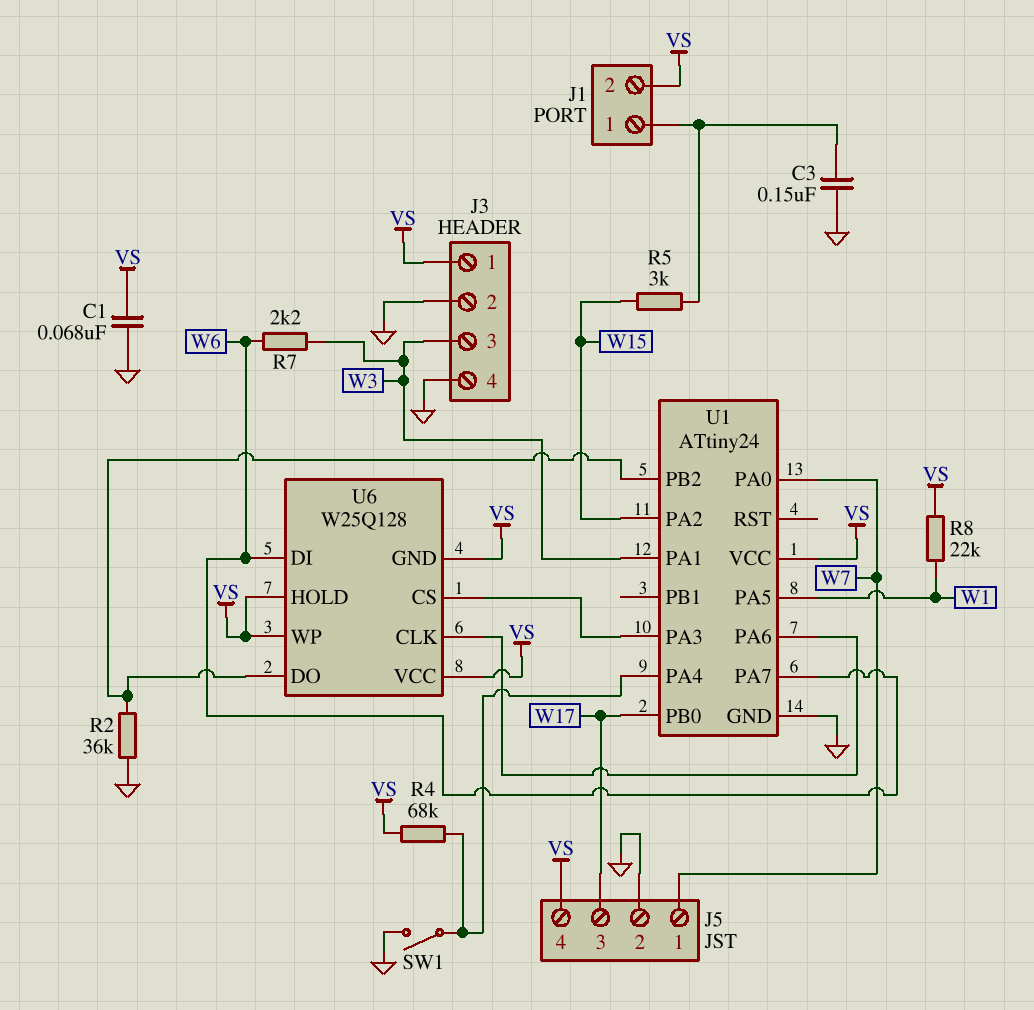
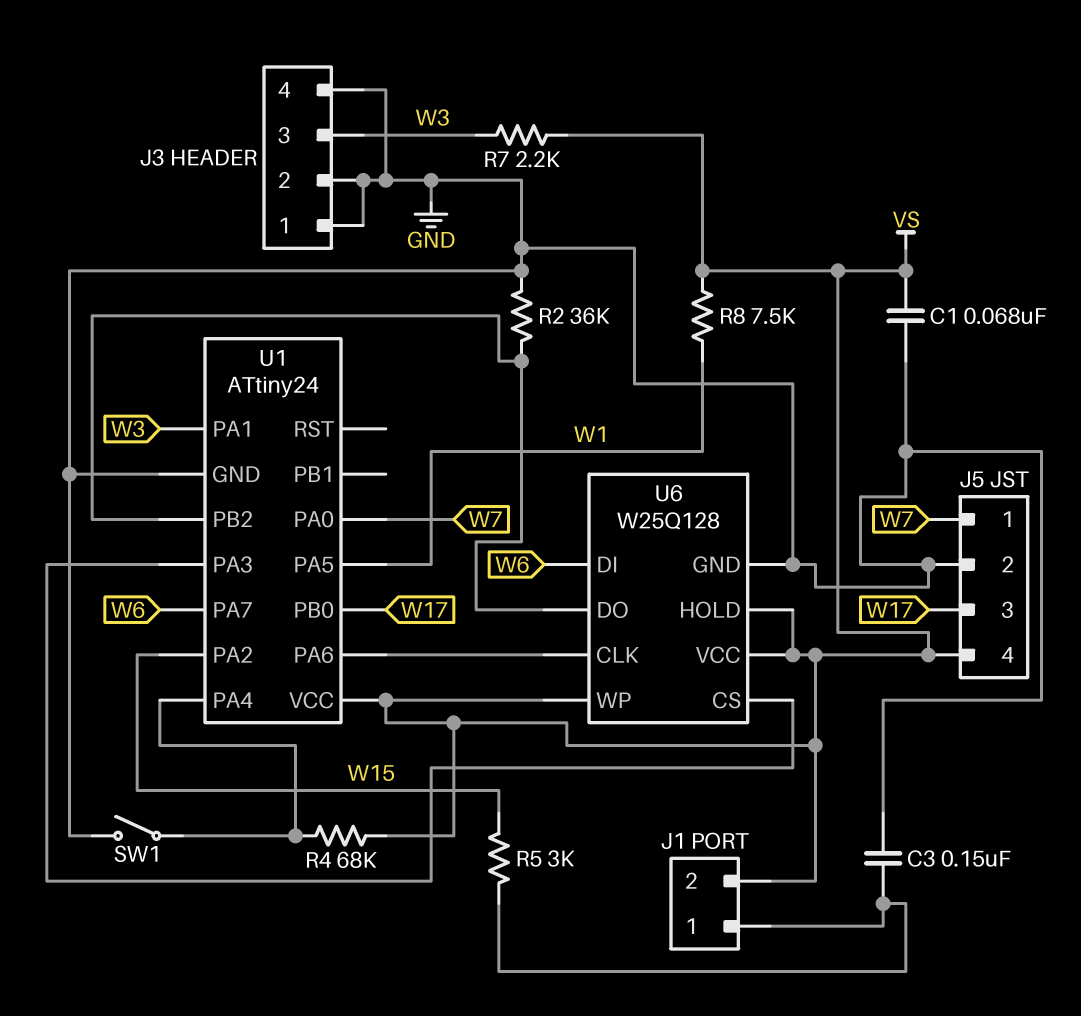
J3 pin 1: VS -> GND
R7: 2.2k (W3, W6) -> 2.2k (VS, W3)
R8: 22k (VS, W1) -> 7.5k (VS, W1)
U6 pin GND: VS -> GND

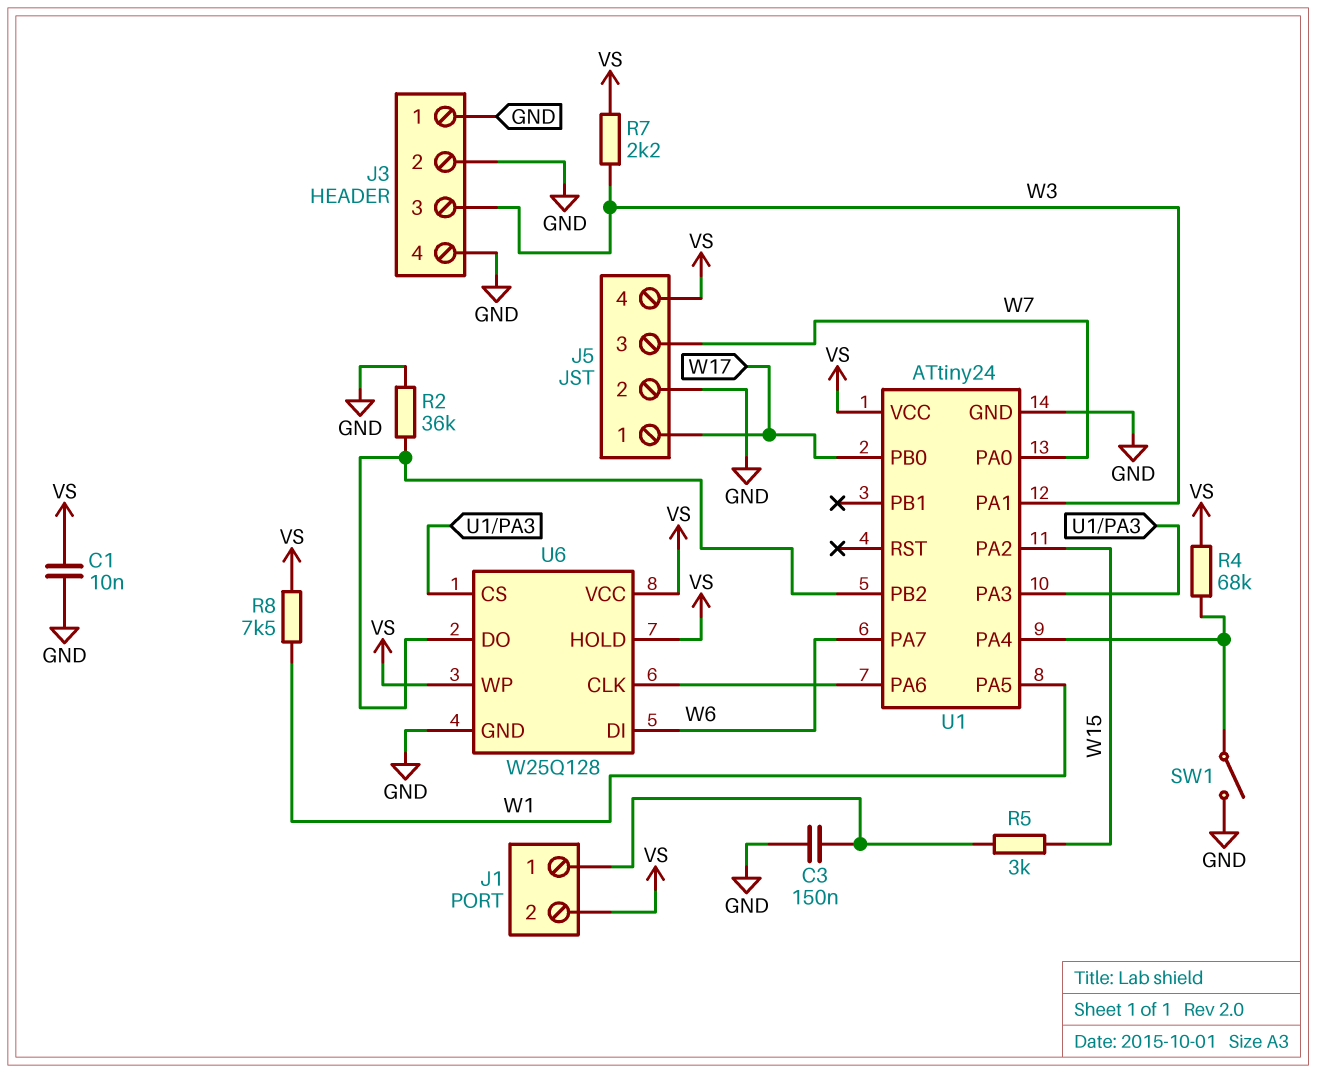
C1: 68nF (GND, VS) -> 10nF (GND, VS)
J5 pin 1: W7 -> W17
J5 pin 3: W17 -> W7

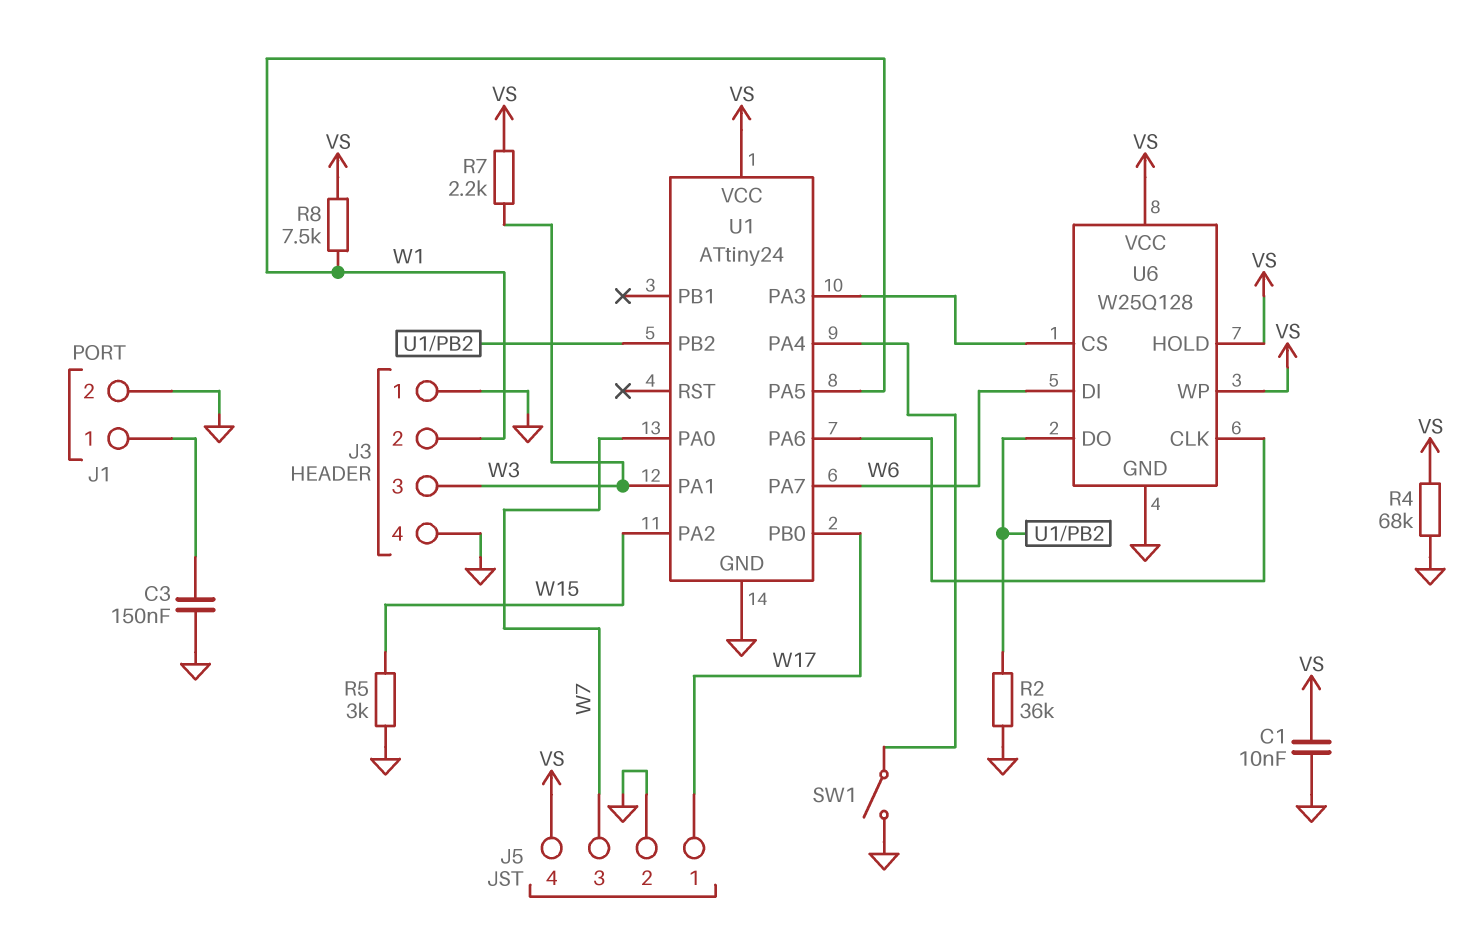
J1 pin 2: VS -> GND
J3 pin 2: GND -> W1
R4: 68k (U1/PA4, VS) -> 68k (GND, VS)
R5: 3k (J1/1, W15) -> 3k (GND, W15)

